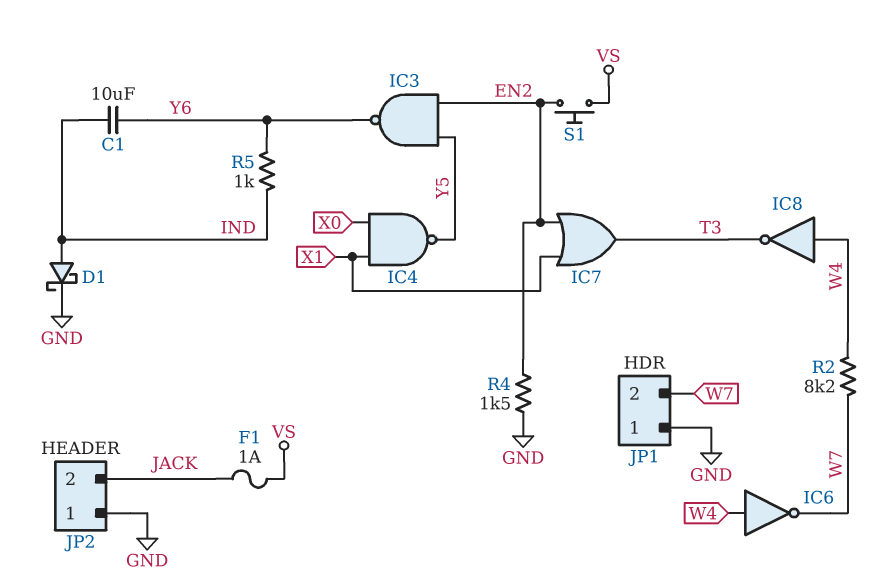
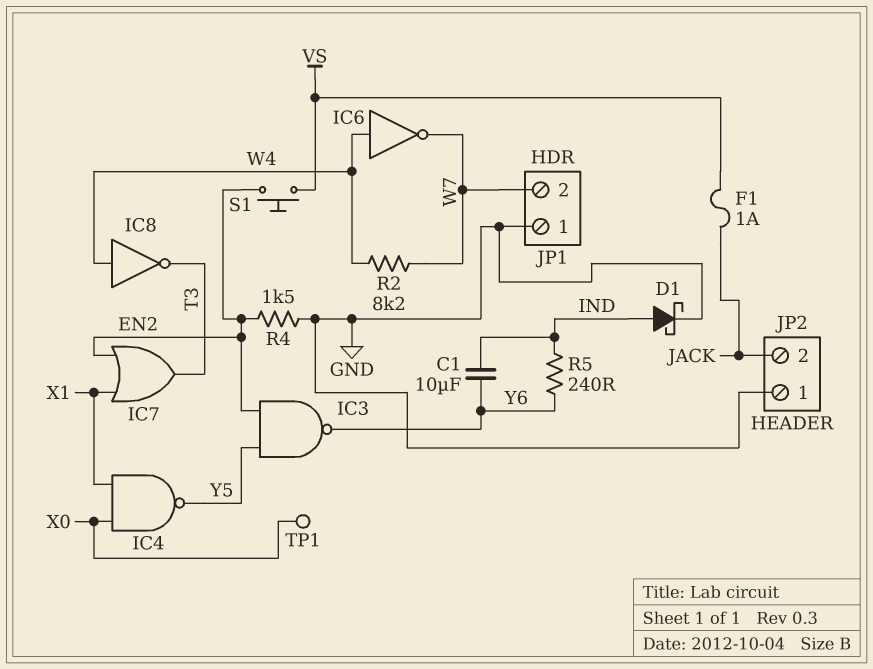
R5: 1k (IND, Y6) -> 240 (IND, Y6)
TP1: none -> test point (X0)

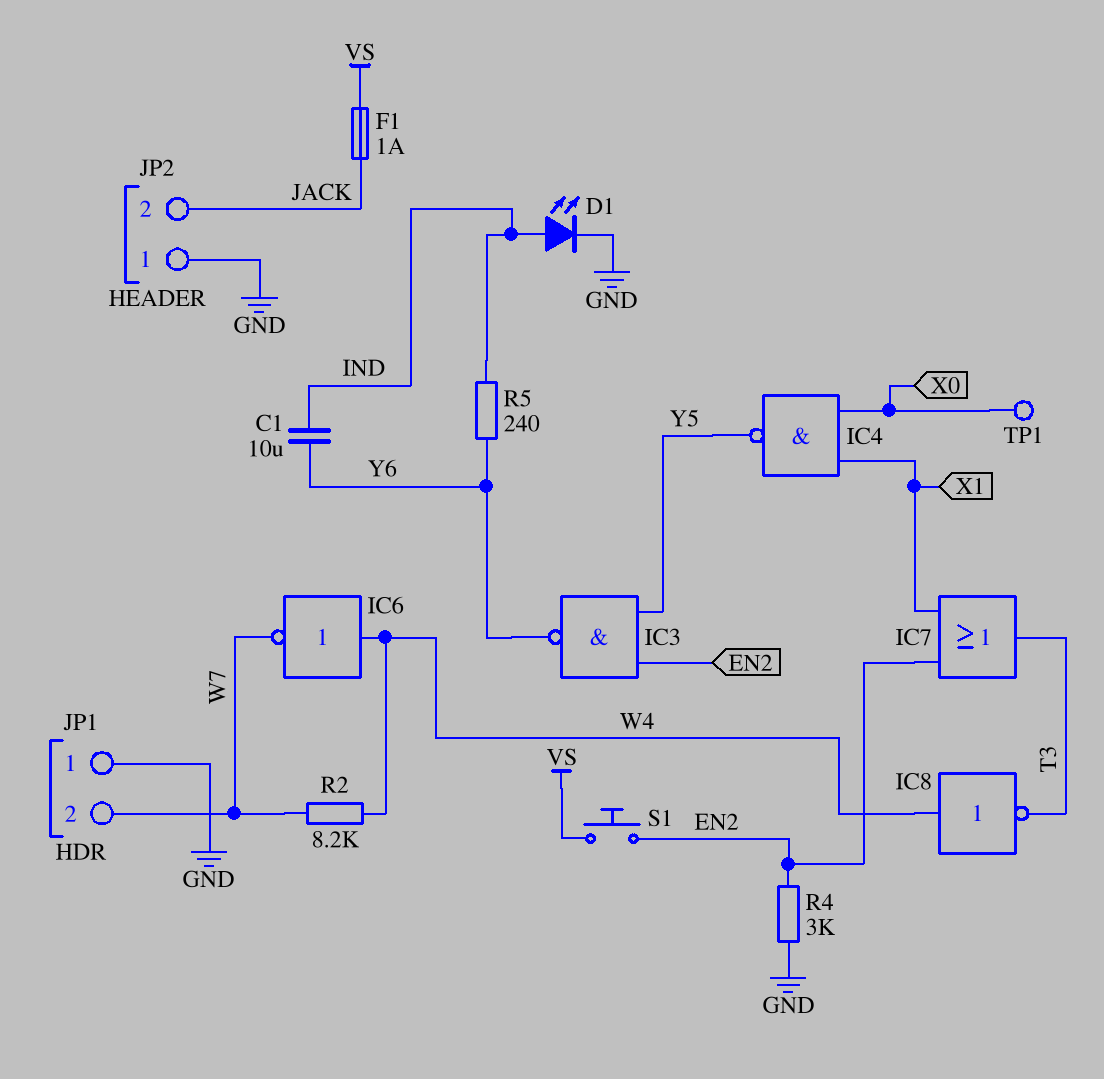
D1: schottky (A IND, K GND) -> LED (A IND, K GND)
R4: 1.5k (EN2, GND) -> 3k (EN2, GND)

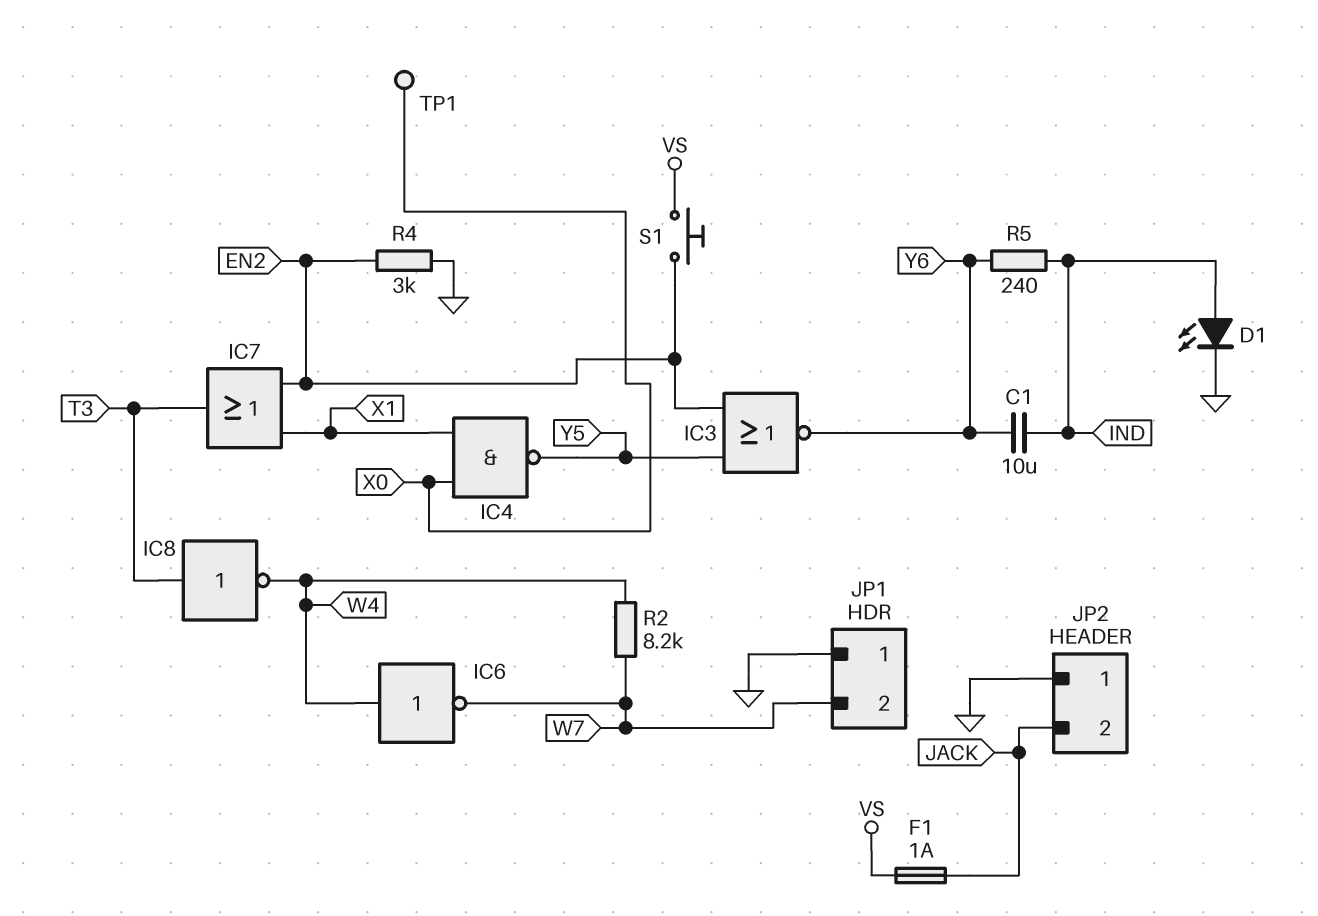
IC3: NAND (in EN2, in Y5, out Y6) -> NOR (in EN2, in Y5, out Y6)
IC8: NOT (in W4, out T3) -> NOT (in T3, out W4)

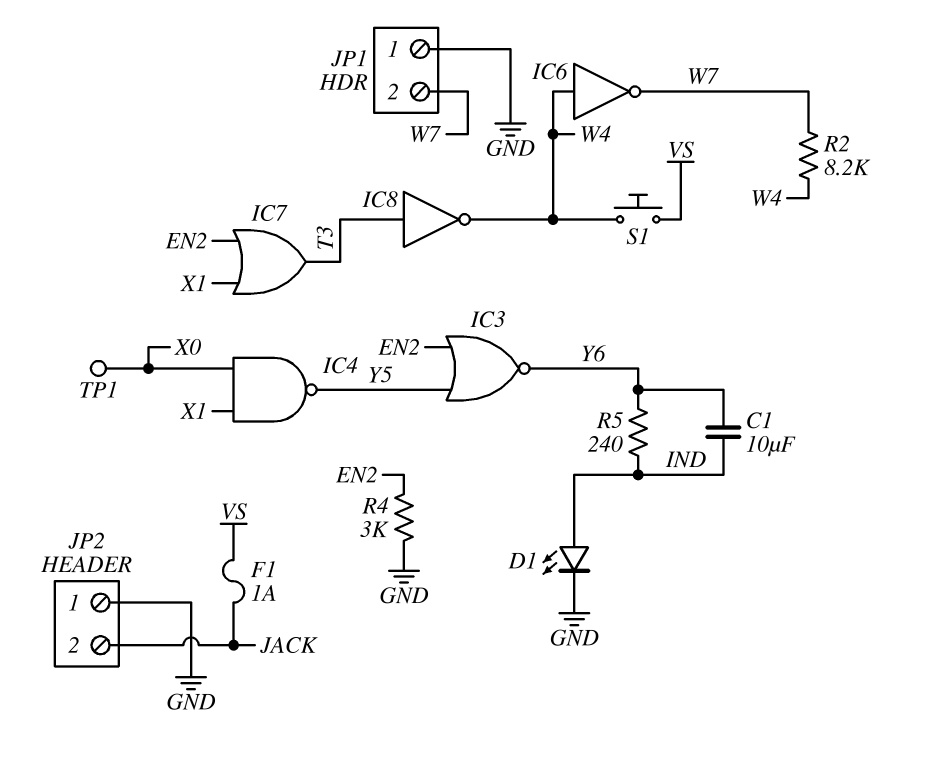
S1: button (EN2, VS) -> button (VS, W4)

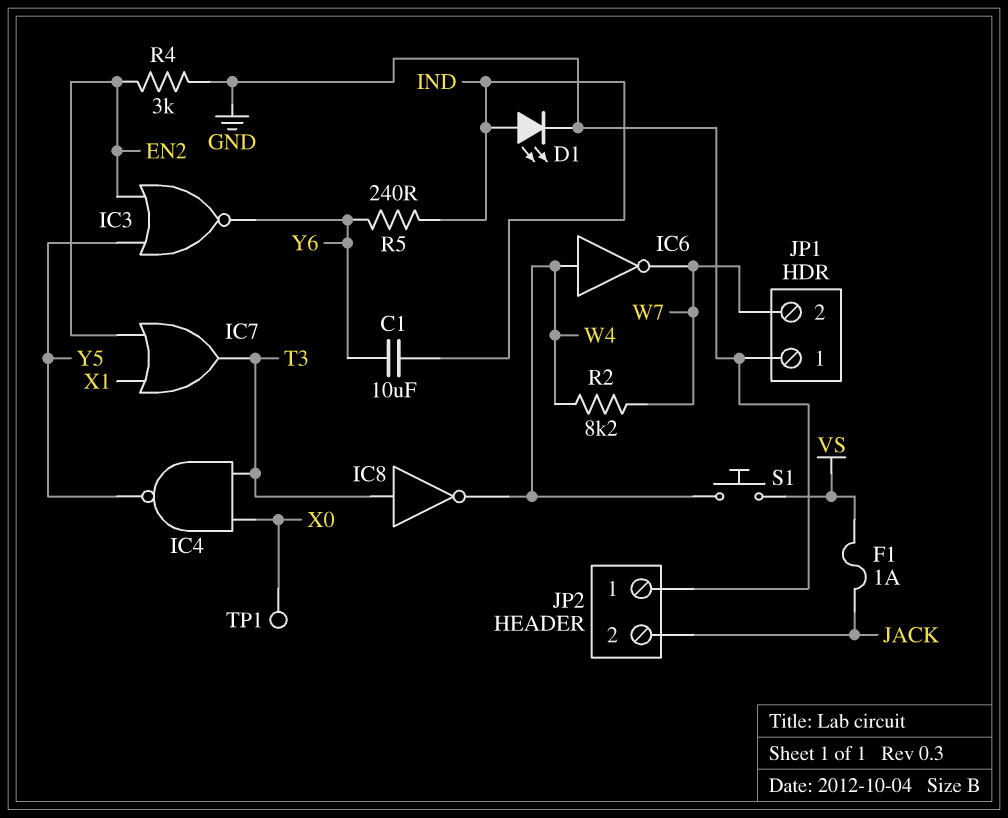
IC4: NAND (in X0, in X1, out Y5) -> NAND (in T3, in X0, out Y5)

